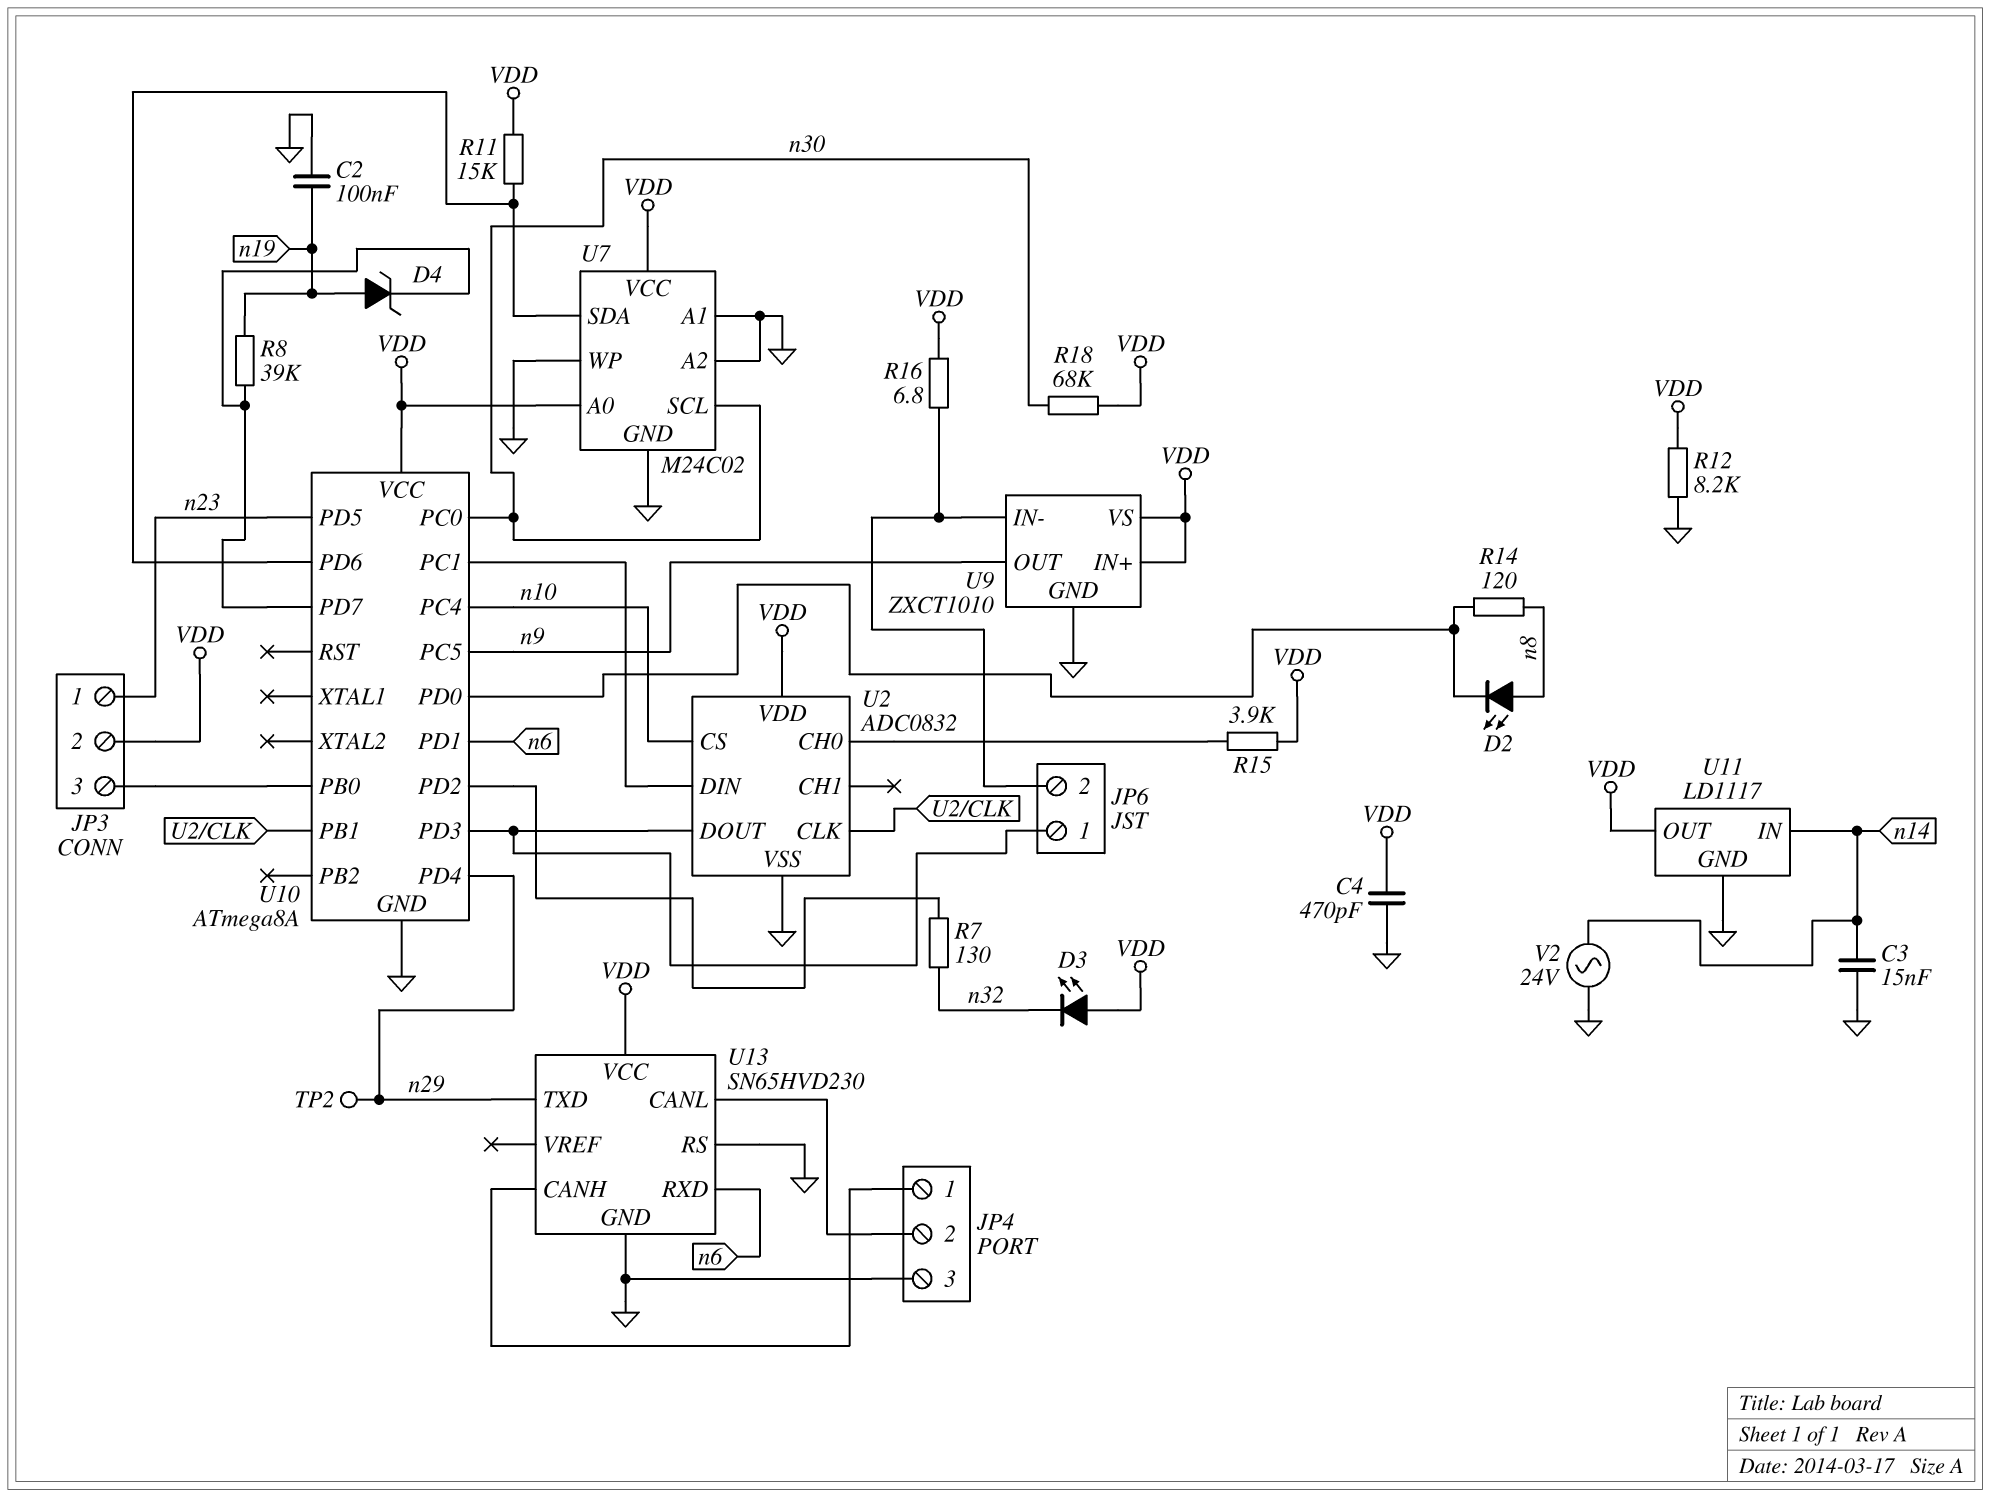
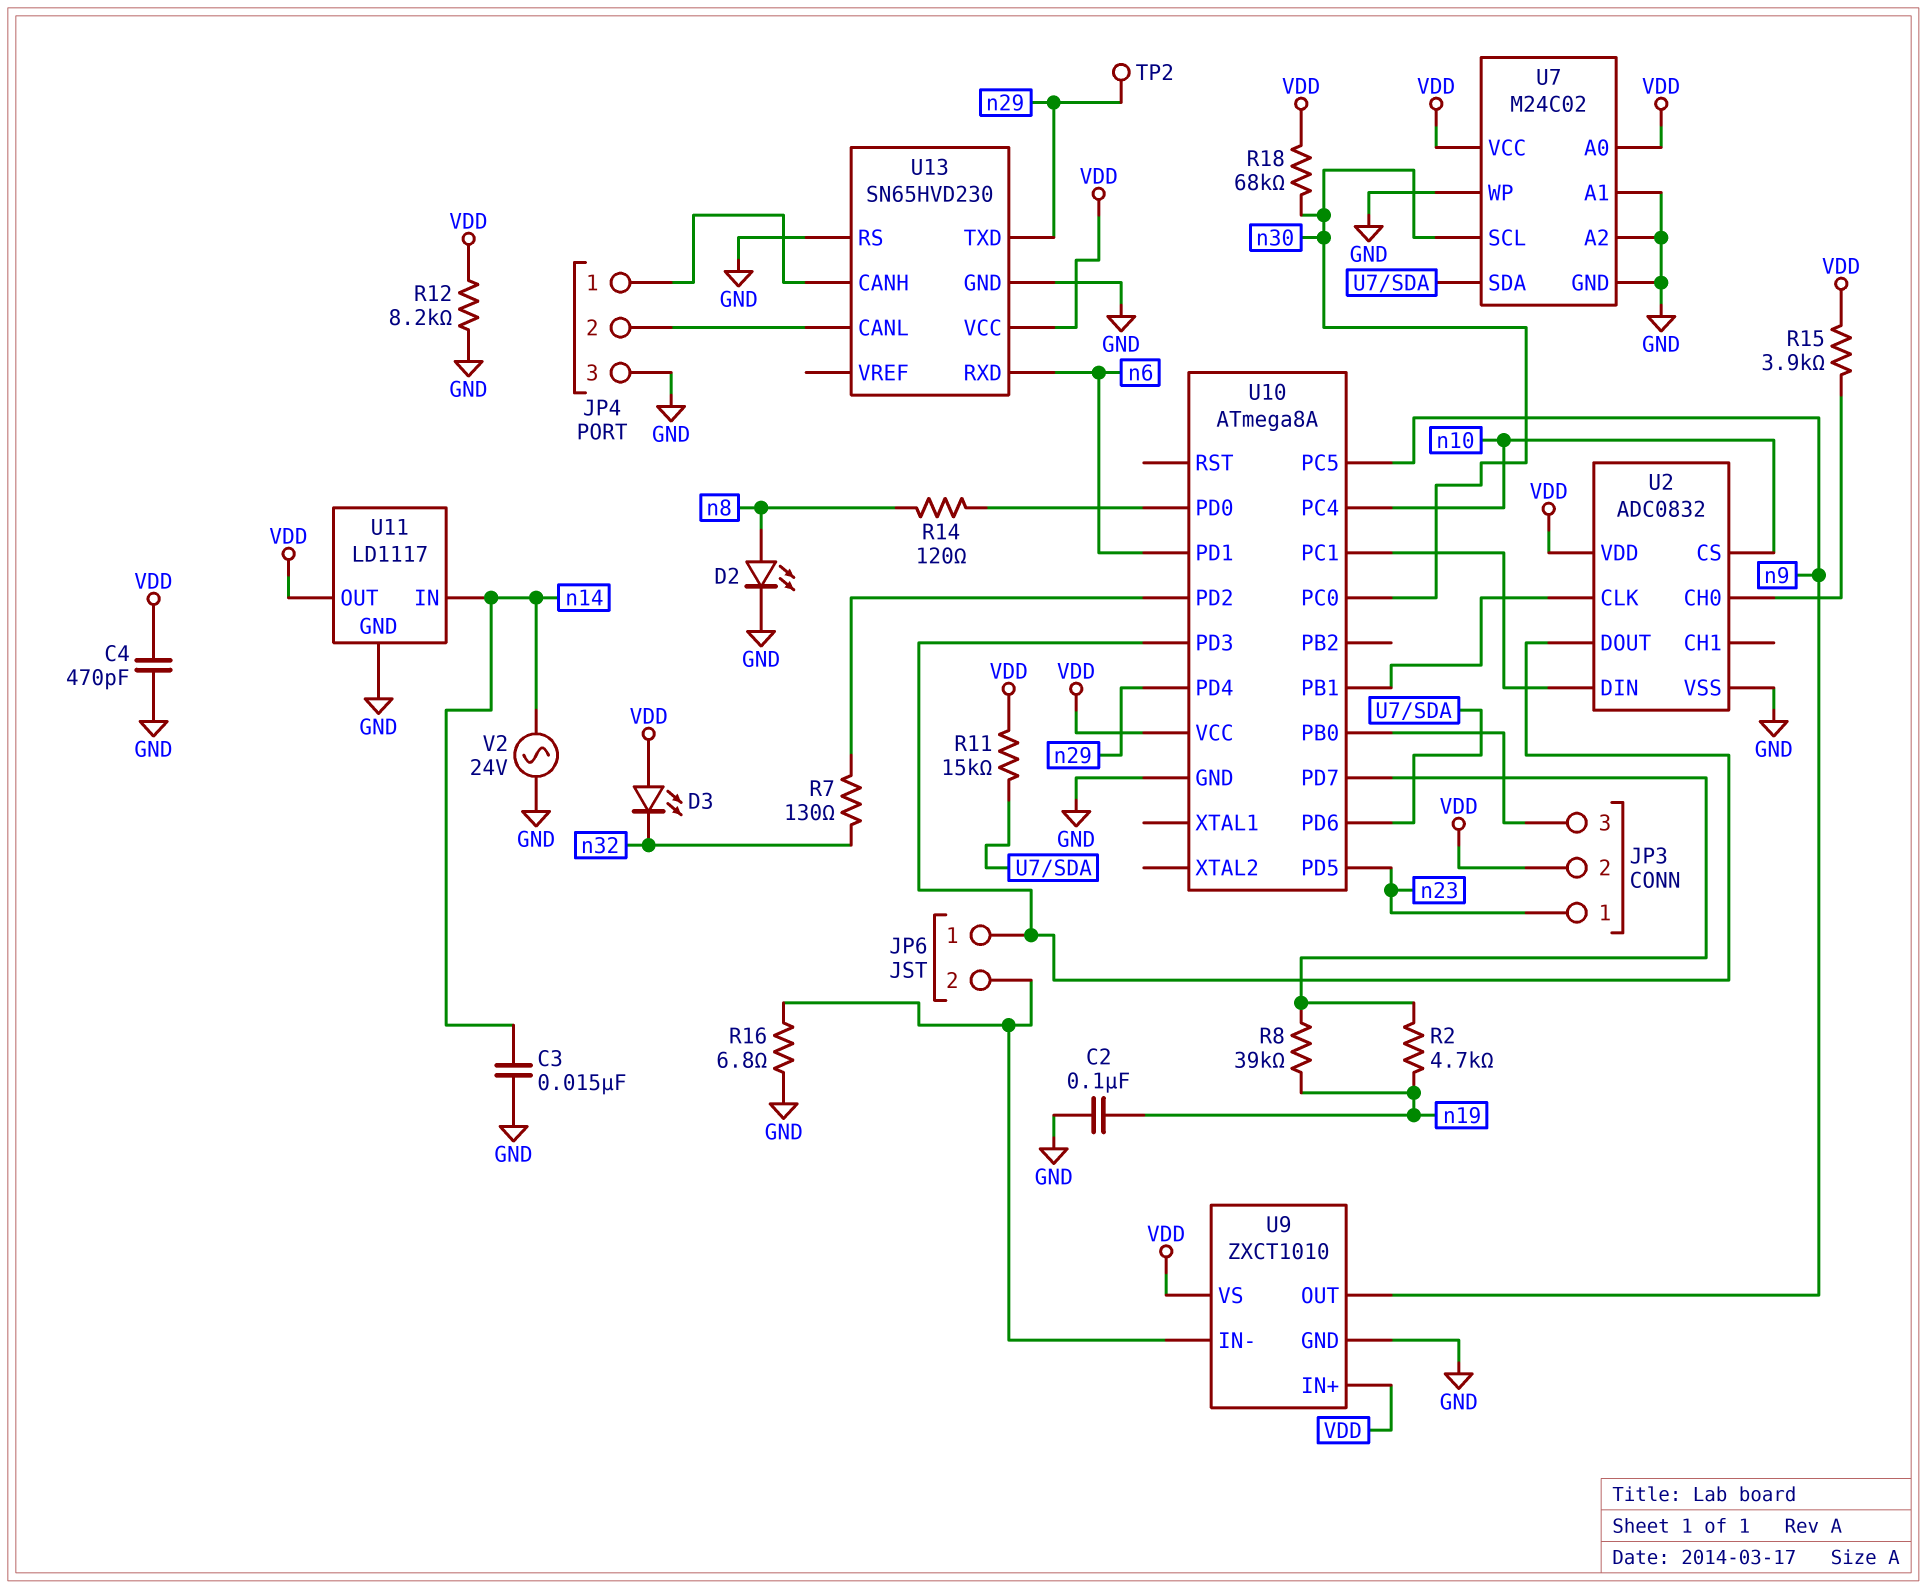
D2: LED (A n8, K U10/PD0) -> LED (A n8, K GND)
D4: zener (A n19, K U10/PD7) -> none
R2: none -> 4.7k (U10/PD7, n19)
R16: 6.8 (JP6/2, VDD) -> 6.8 (GND, JP6/2)

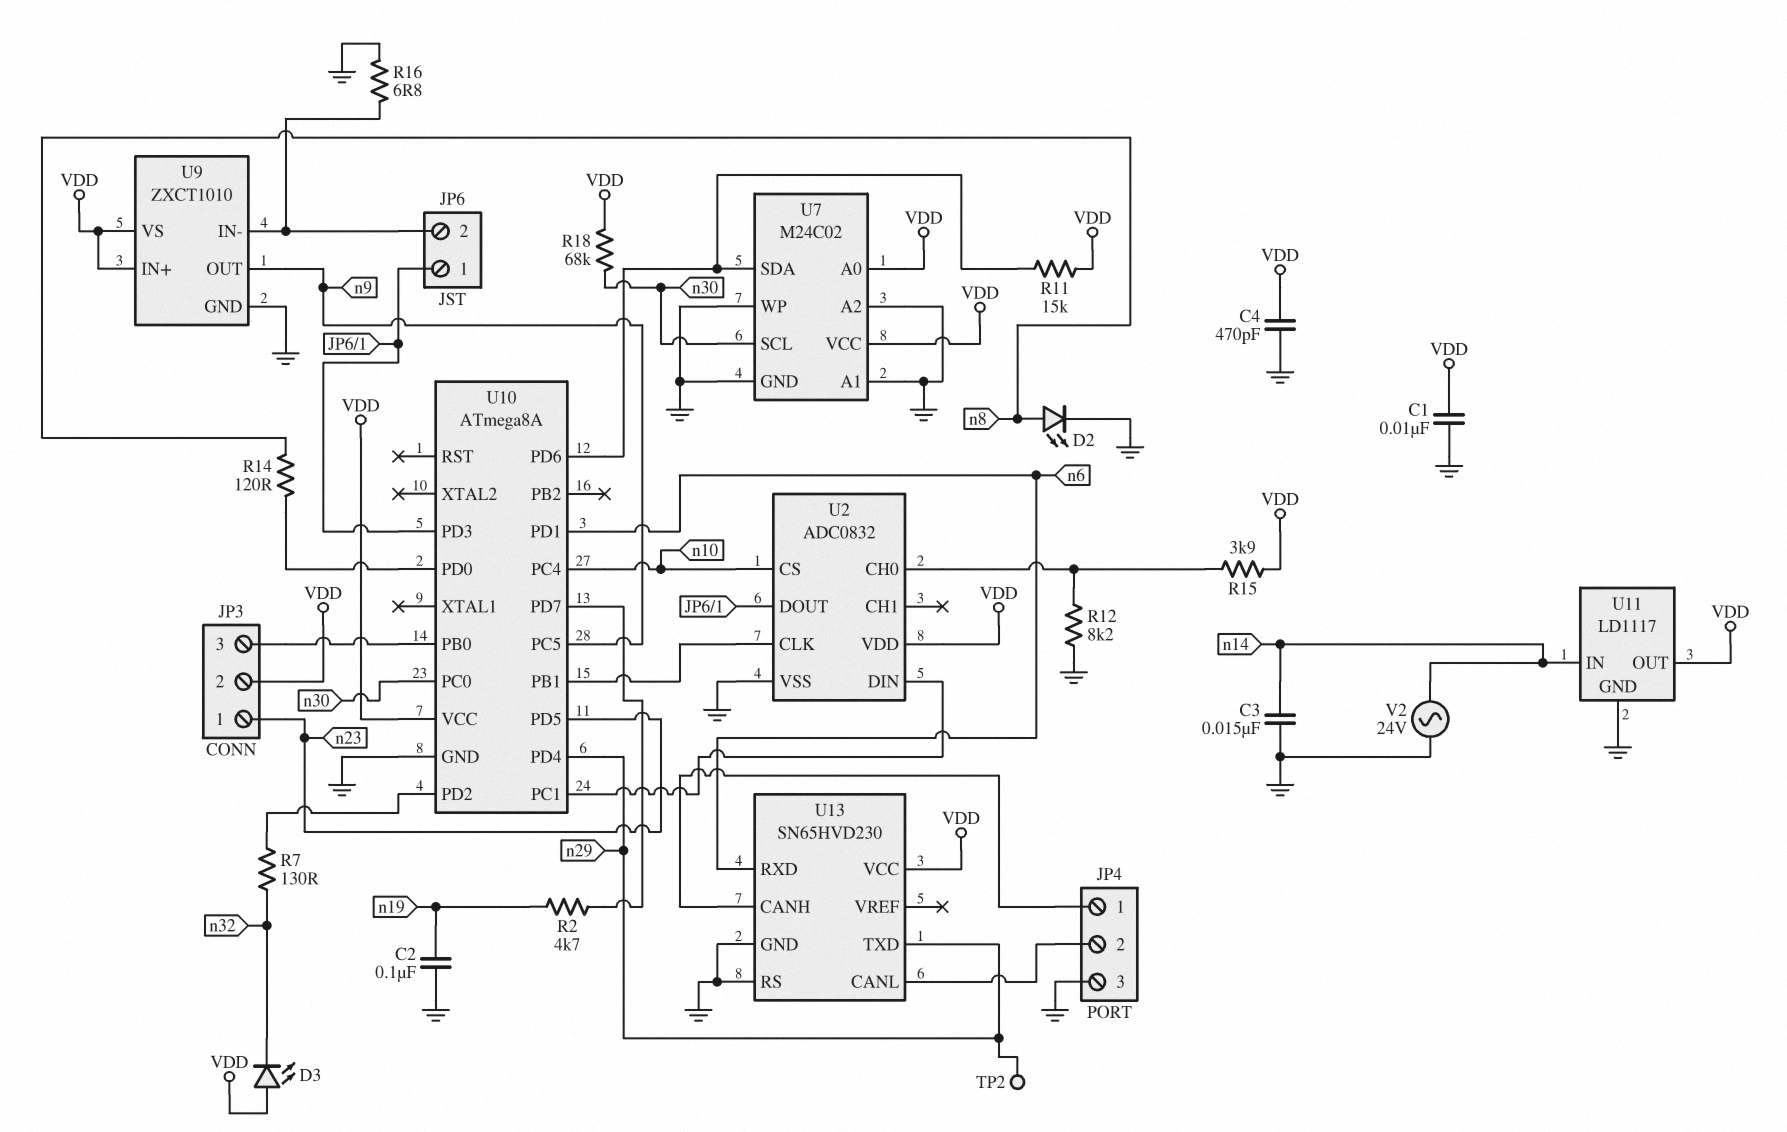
C1: none -> 10nF (GND, VDD)
R8: 39k (U10/PD7, n19) -> none
R12: 8.2k (GND, VDD) -> 8.2k (GND, U2/CH0)

